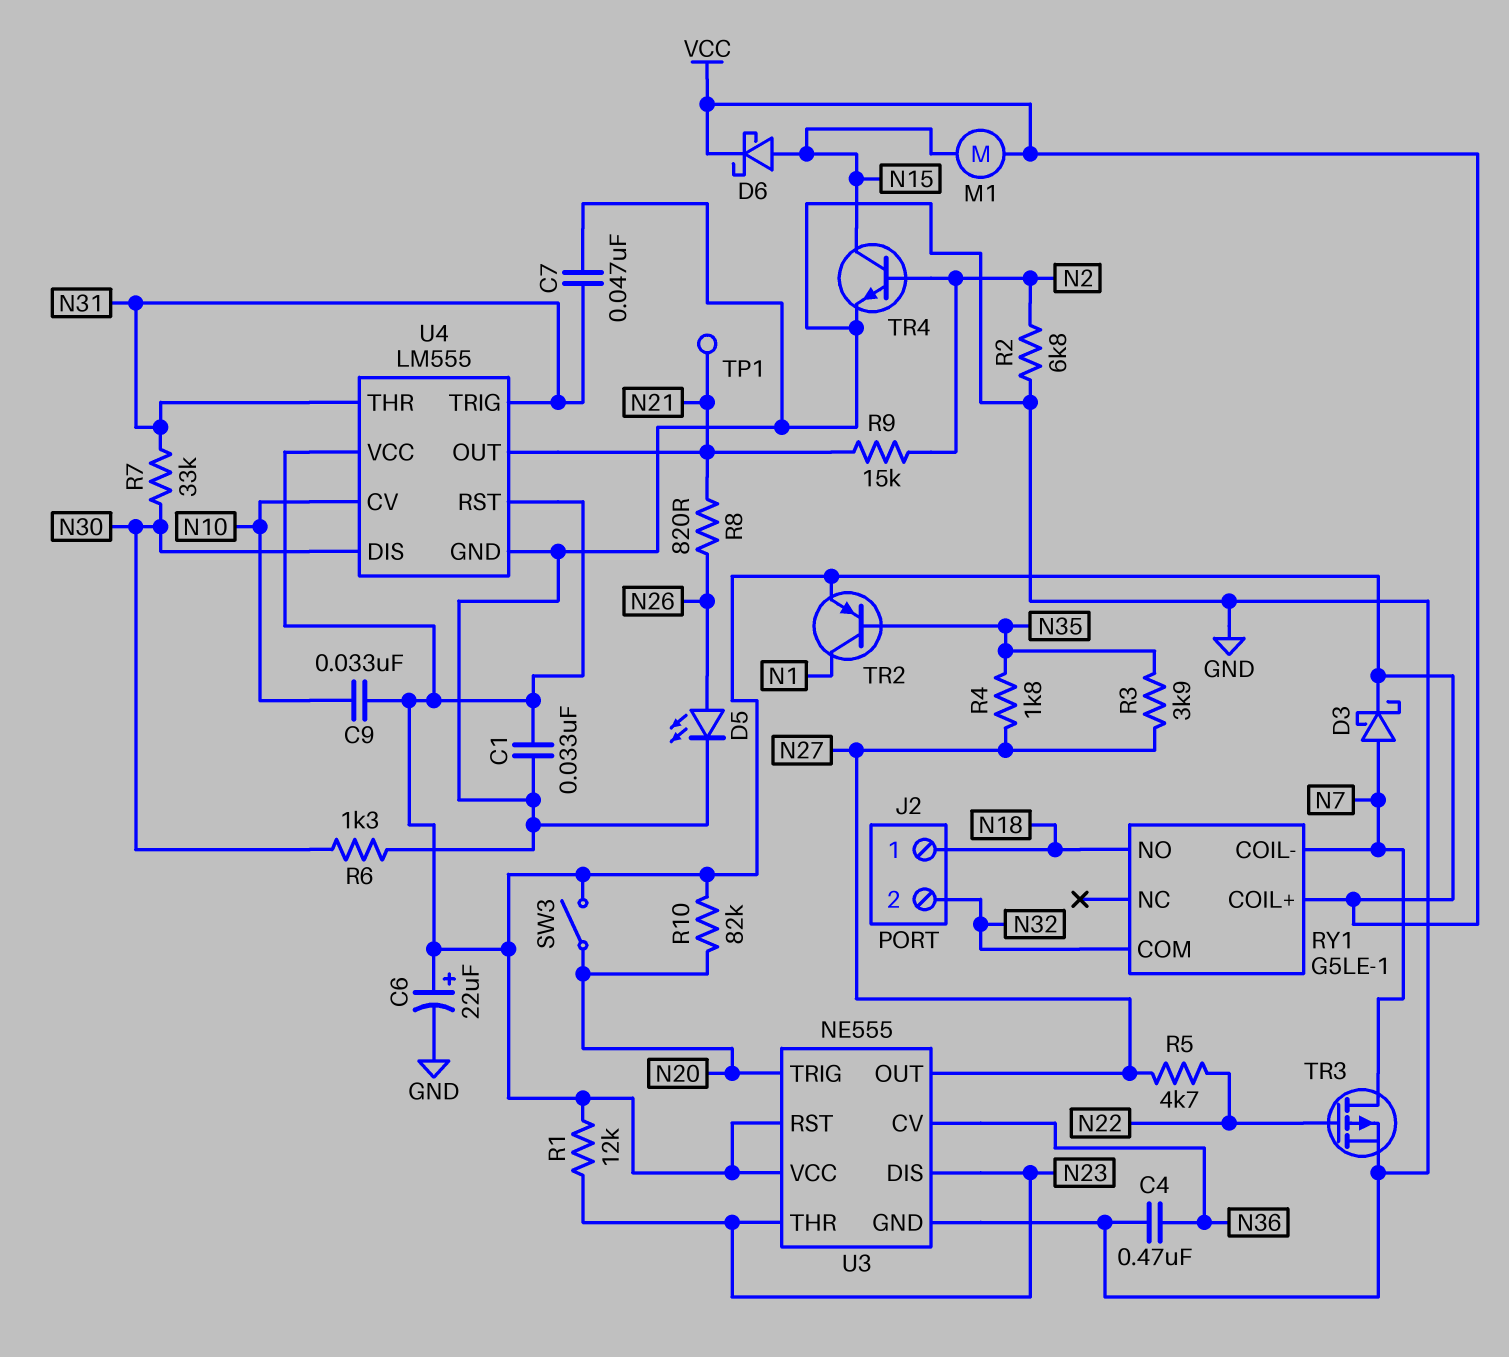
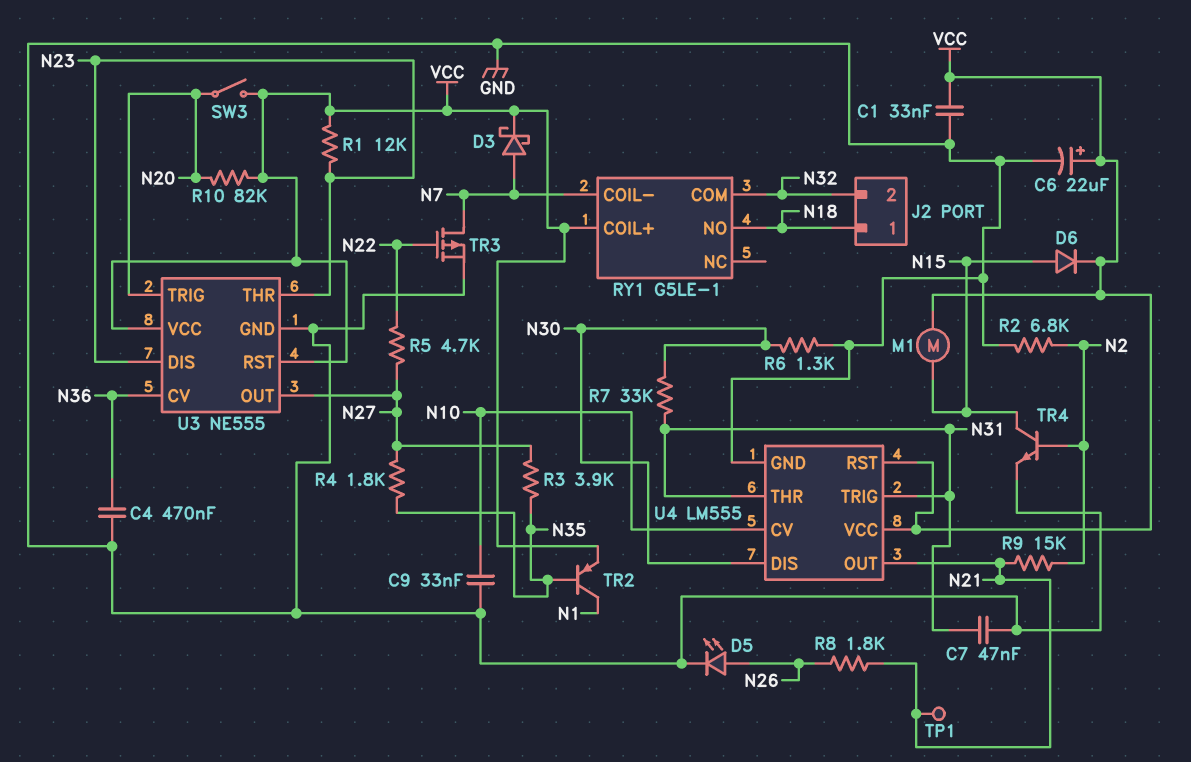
C9: 33nF (N10, VCC) -> 33nF (GND, N10)
D6: schottky (A N15, K VCC) -> diode (A N15, K VCC)
R8: 820 (N21, N26) -> 1.8k (N21, N26)

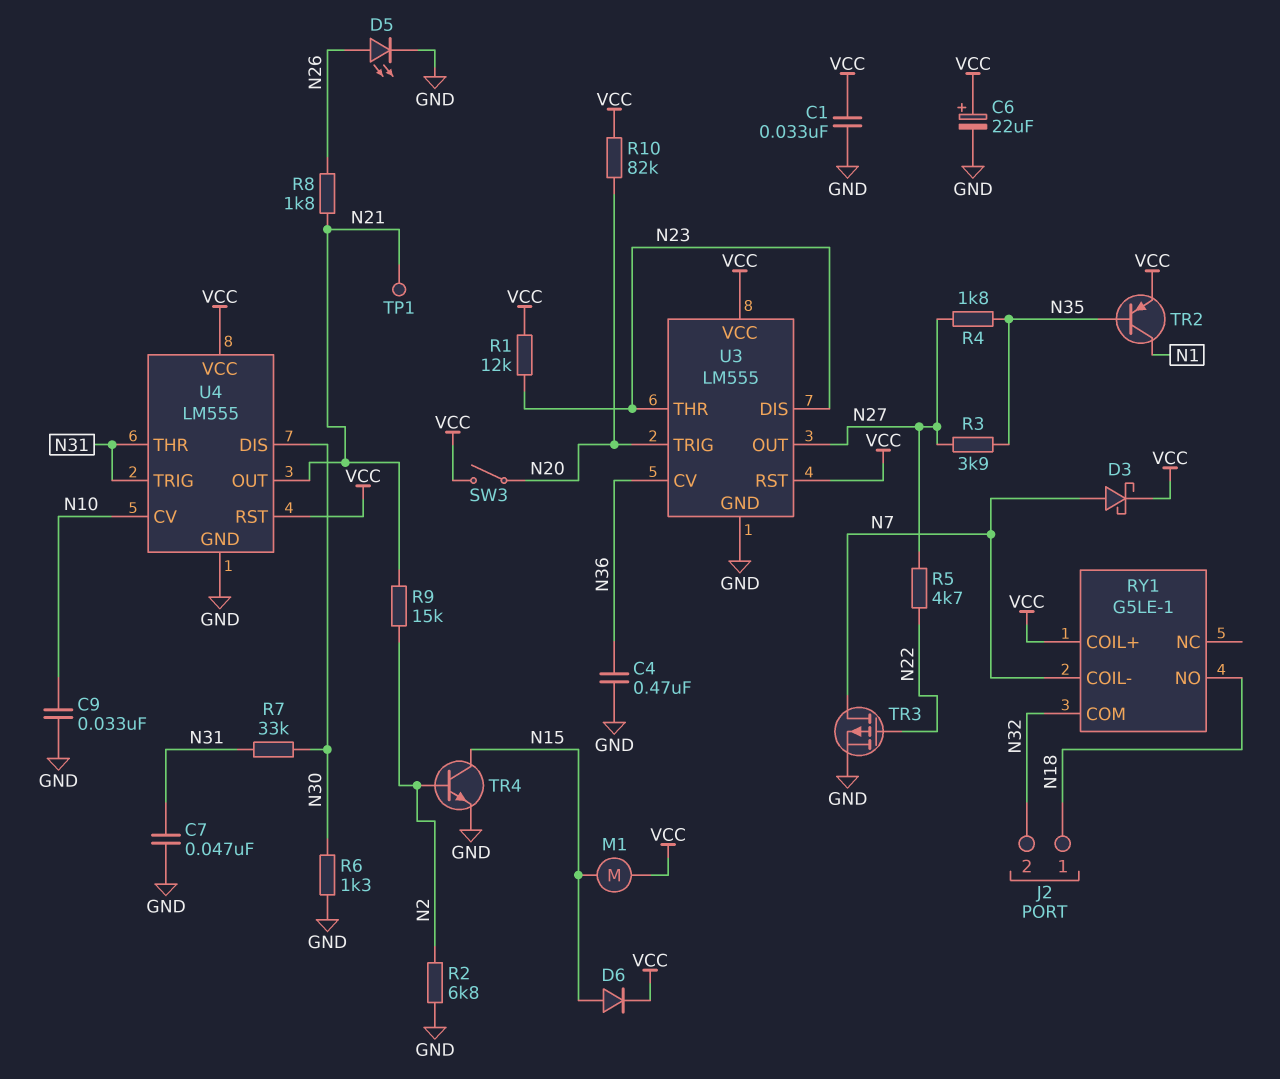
U3: NE555 -> LM555

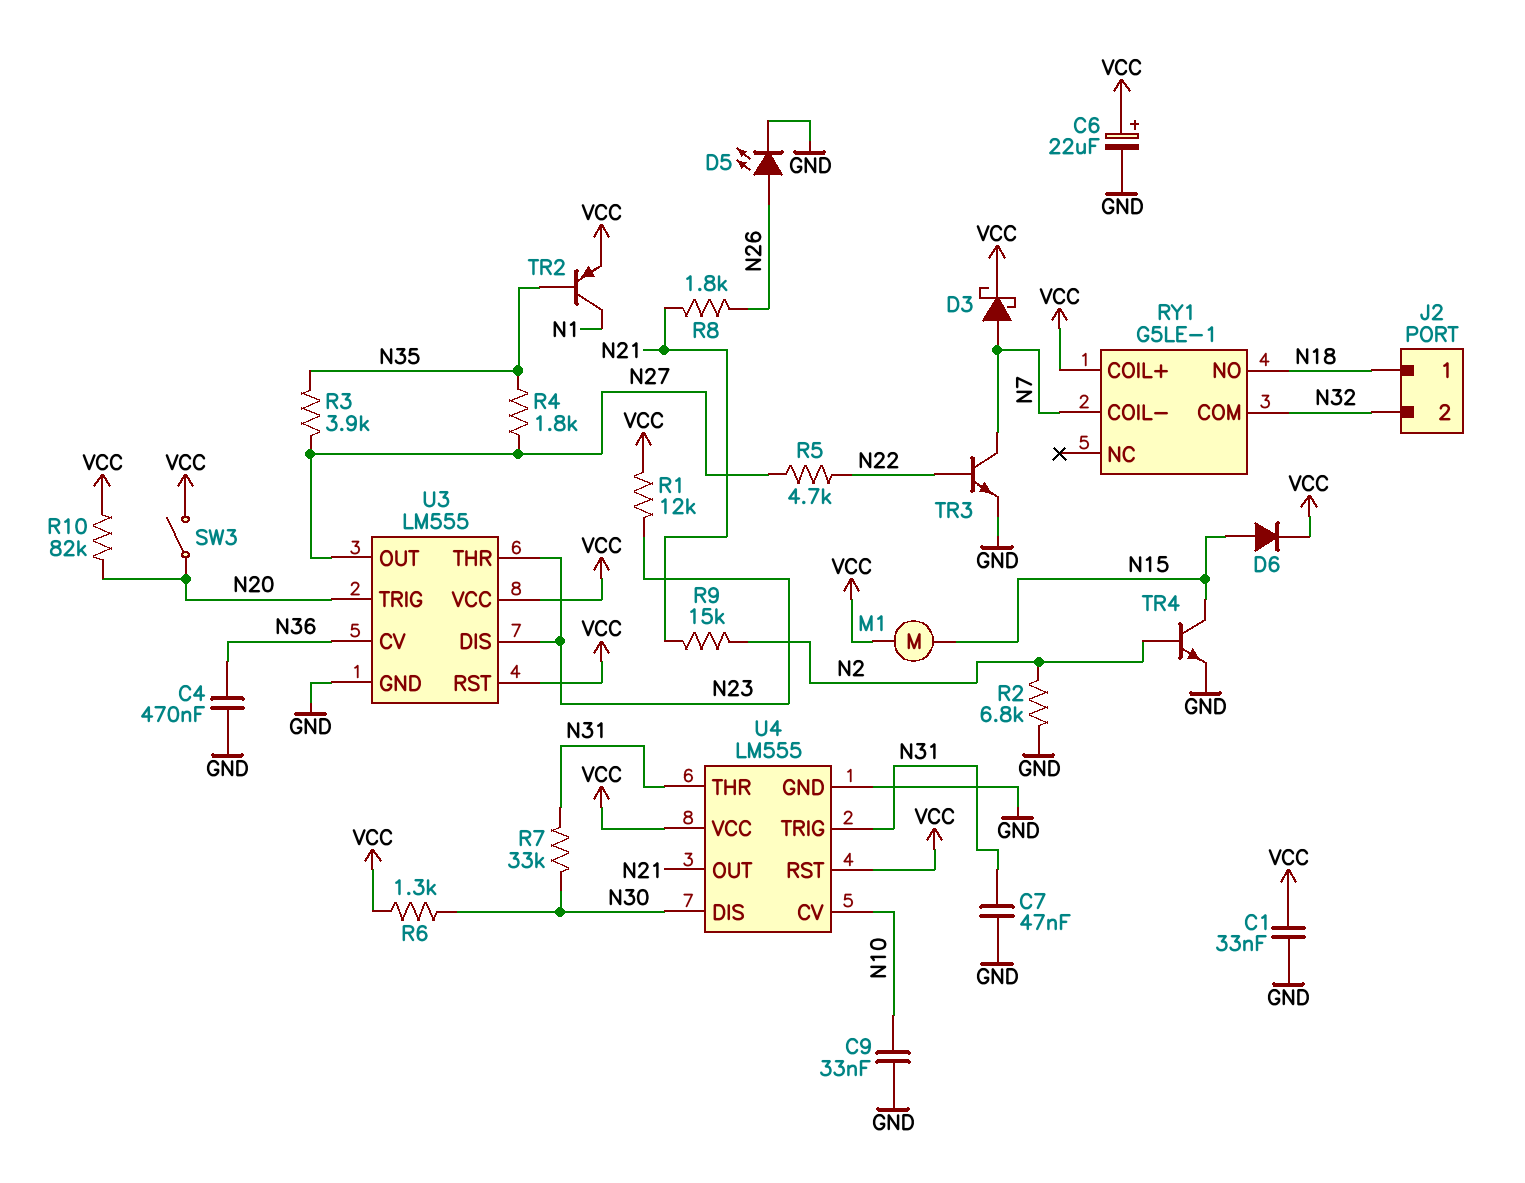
R6: 1.3k (GND, N30) -> 1.3k (N30, VCC)
TP1: test point (N21) -> none
TR3: PMOS (G N22, D N7, S GND) -> NPN (B N22, C N7, E GND)

